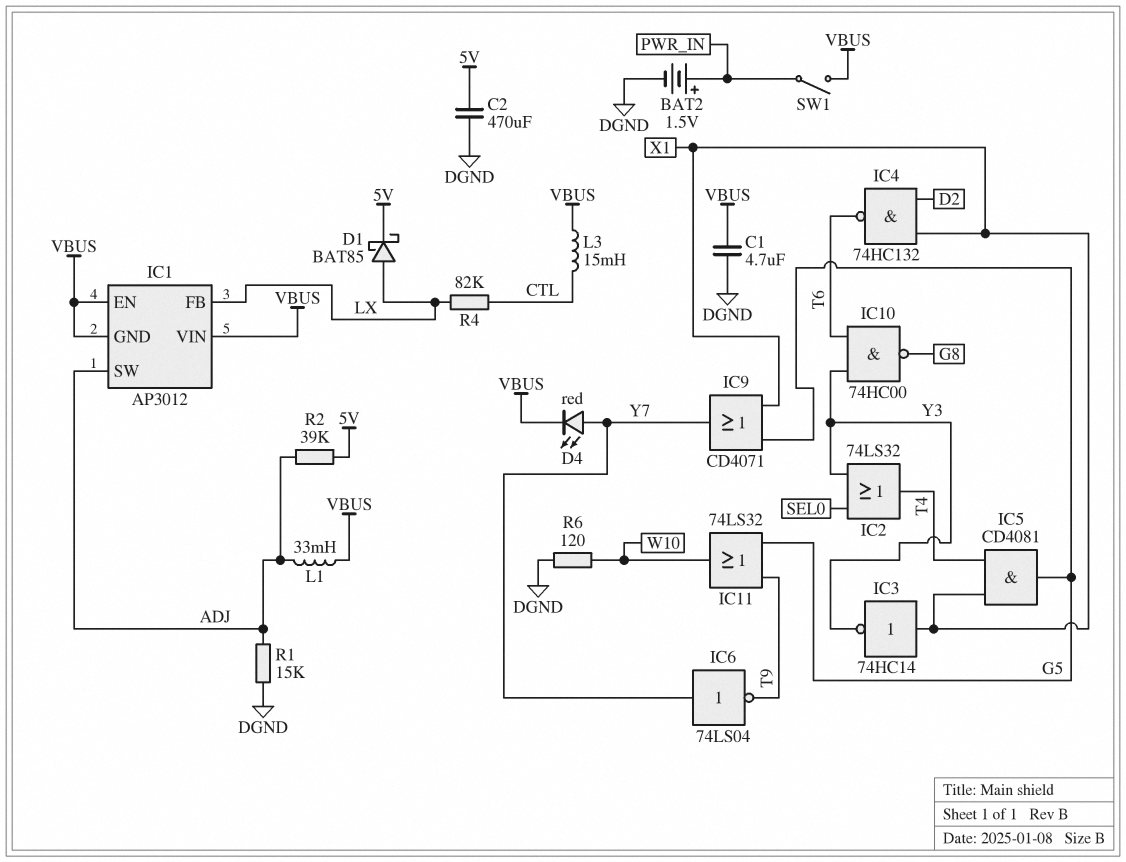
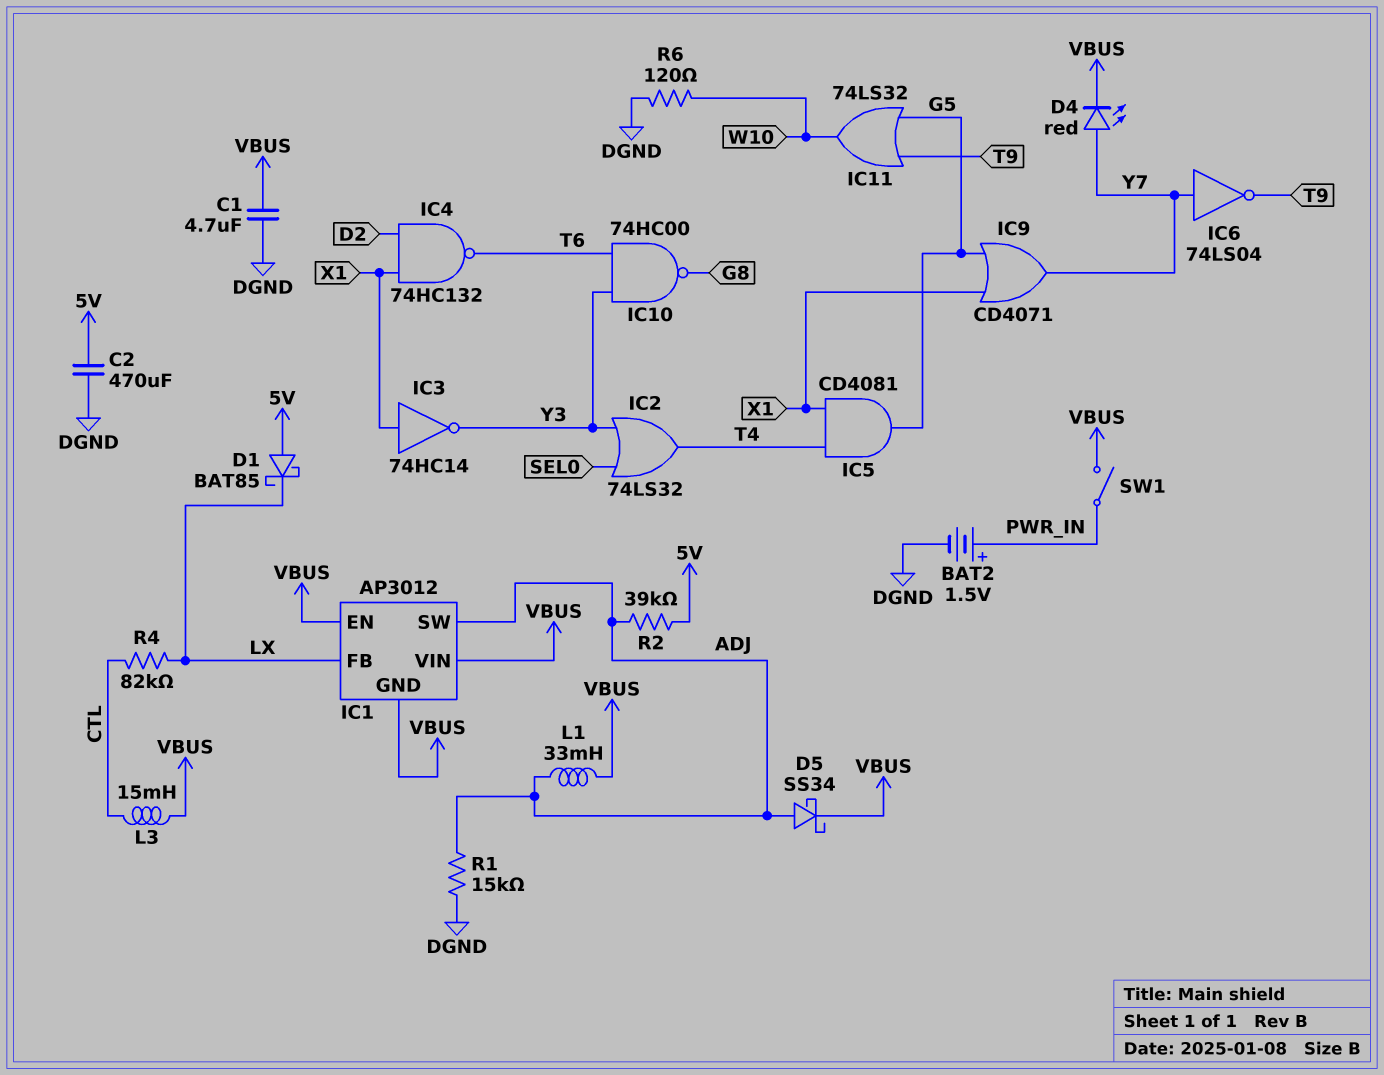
D1: schottky BAT85 (A LX, K 5V) -> schottky BAT85 (A 5V, K LX)
D5: none -> schottky SS34 (A ADJ, K VBUS)

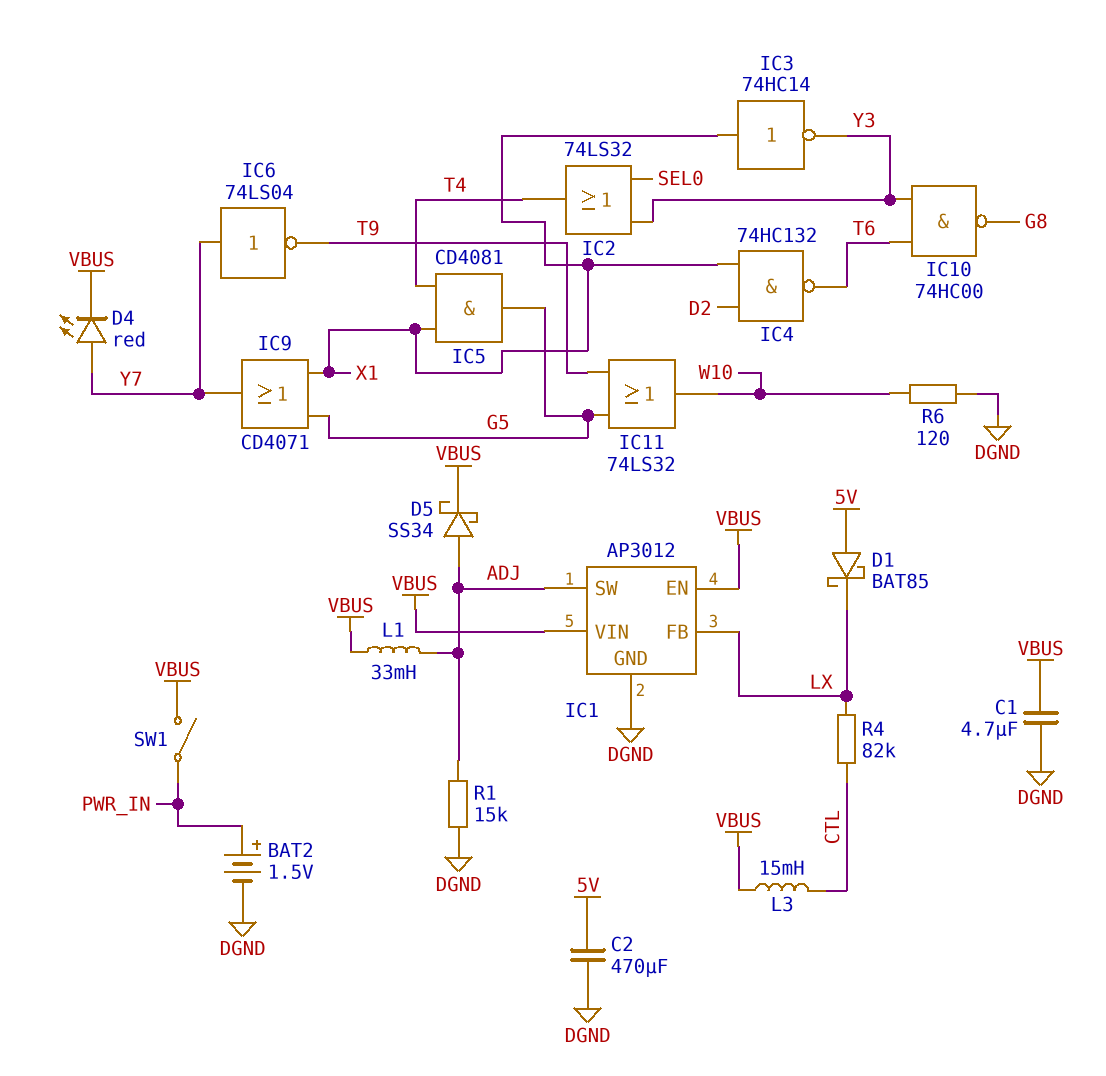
IC1 pin GND: VBUS -> DGND
R2: 39k (5V, ADJ) -> none

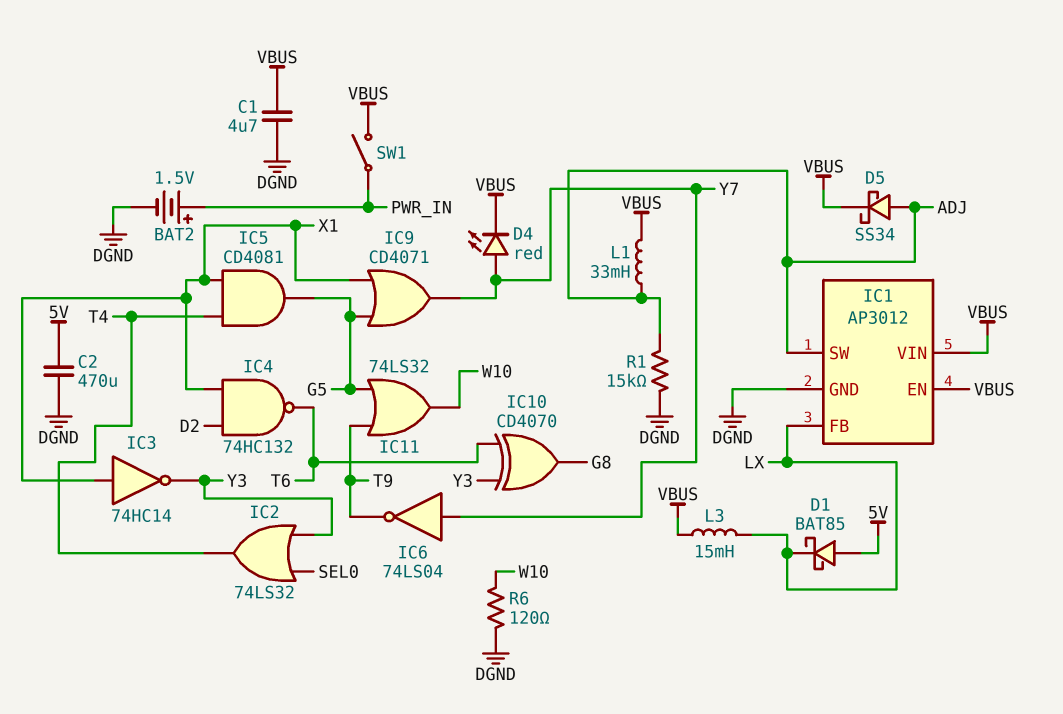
IC10: NAND 74HC00 (in T6, in Y3, out G8) -> XOR CD4070 (in T6, in Y3, out G8)
L3: 15mH (CTL, VBUS) -> 15mH (LX, VBUS)
R4: 82k (CTL, LX) -> none

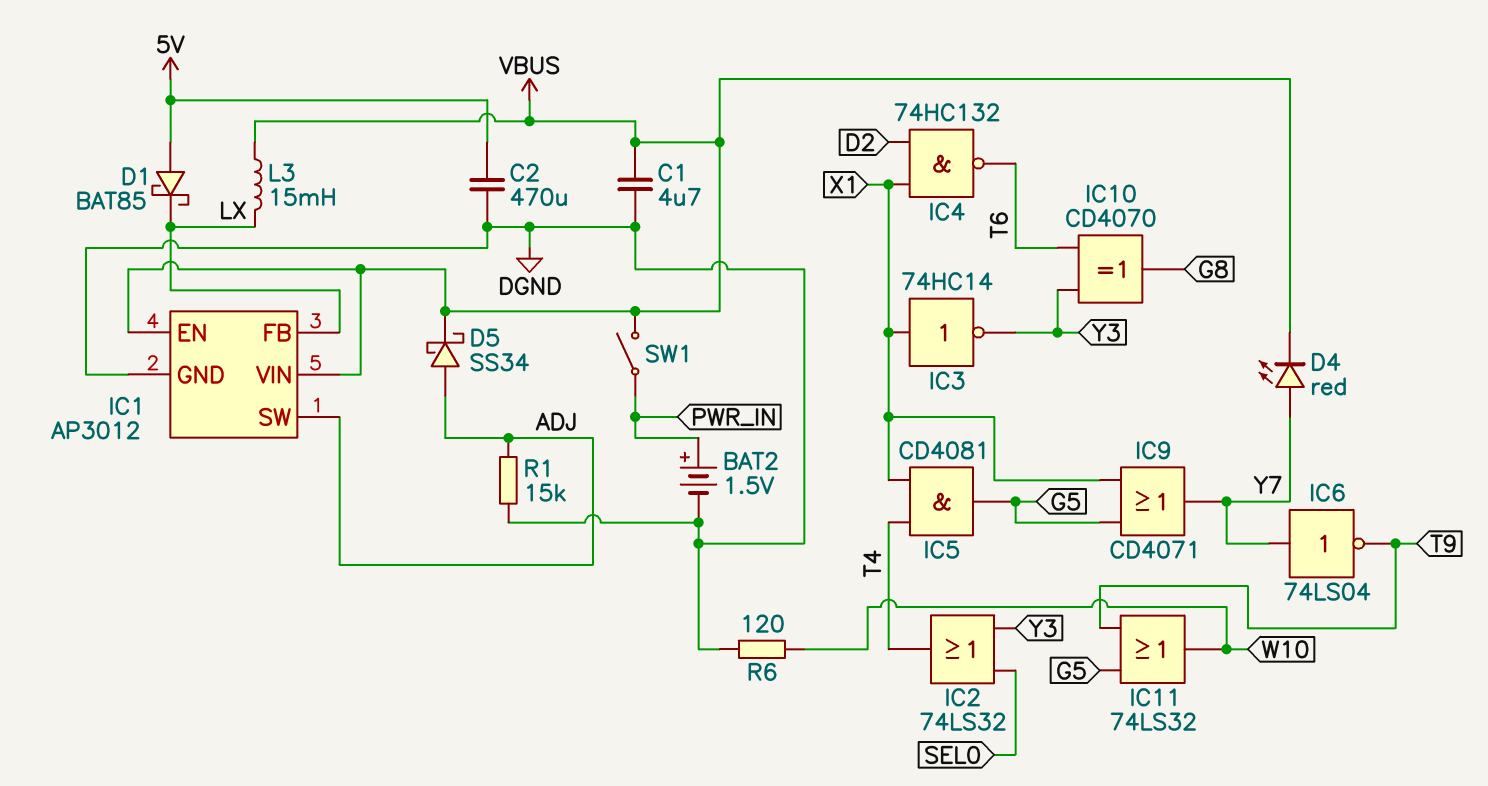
L1: 33mH (ADJ, VBUS) -> none

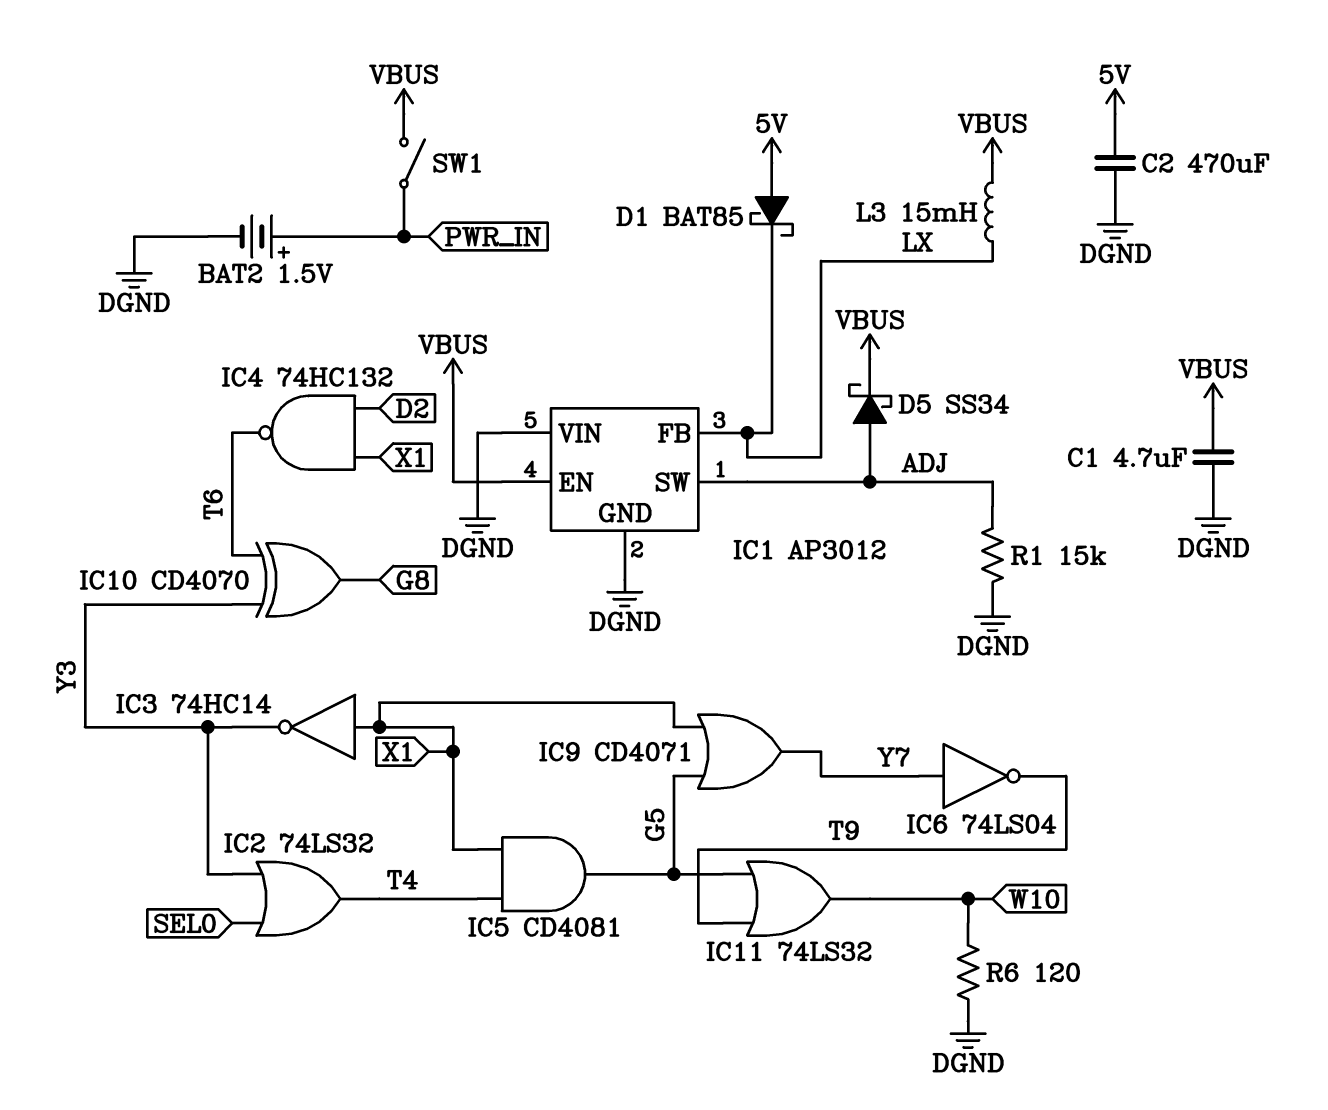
D4: LED red (A Y7, K VBUS) -> none
IC1 pin VIN: VBUS -> DGND

